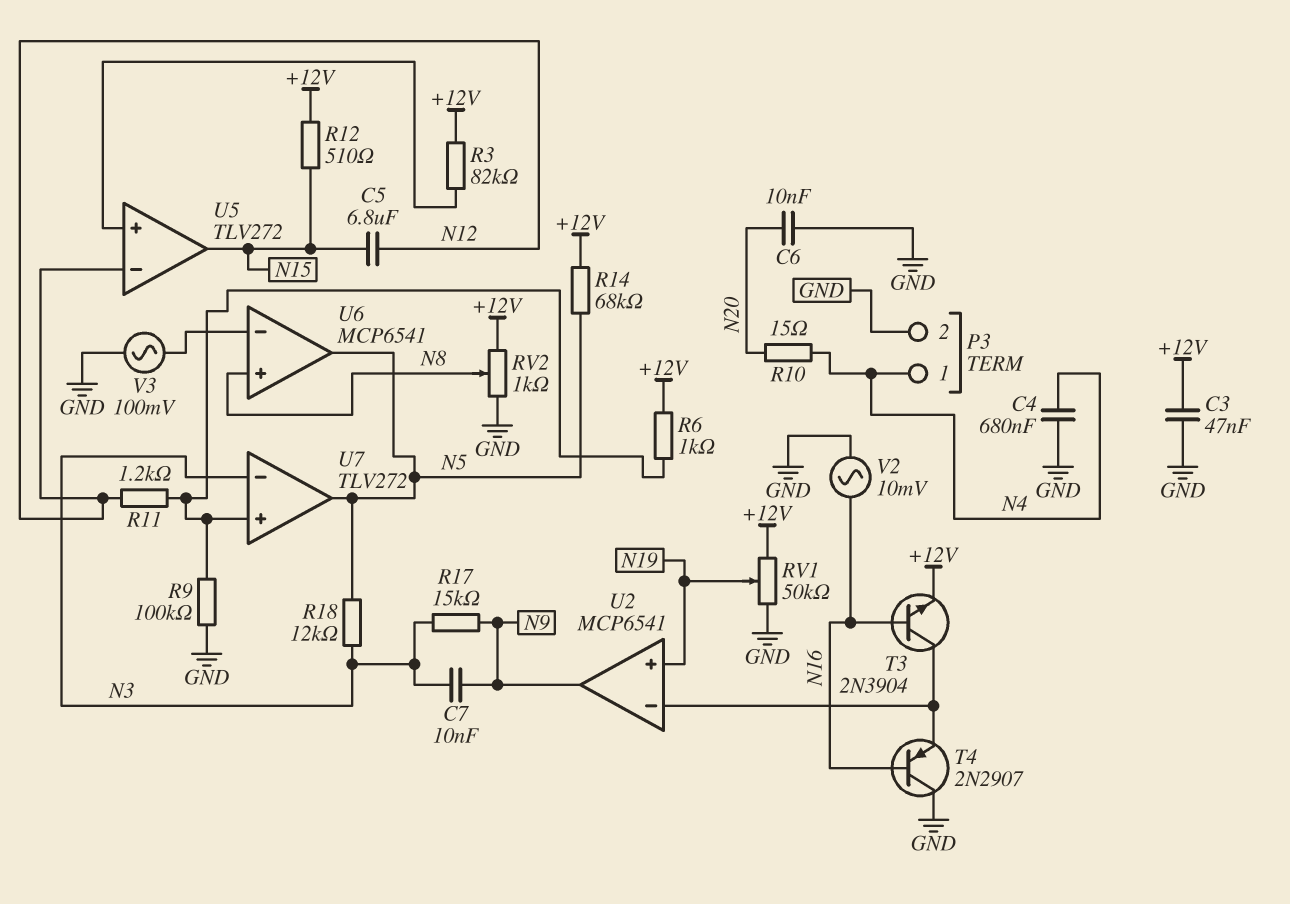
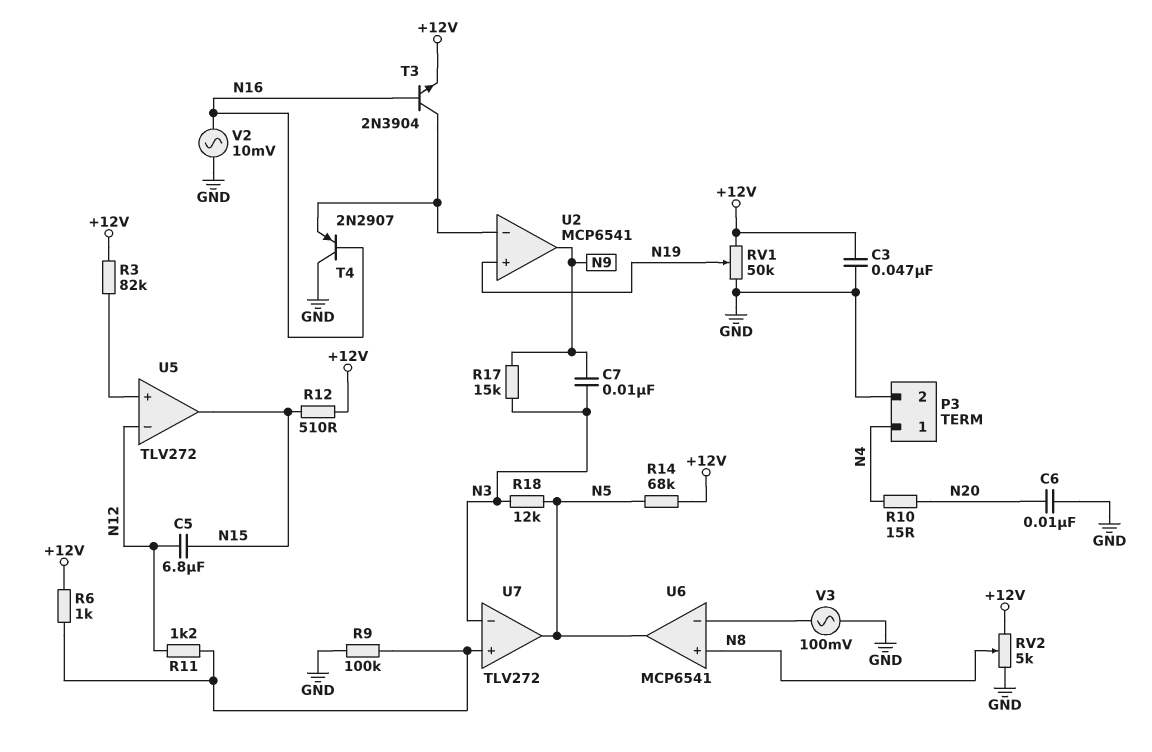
C4: 680nF (GND, N4) -> none
RV2: 1k (+12V, GND, wiper N8) -> 5k (+12V, GND, wiper N8)

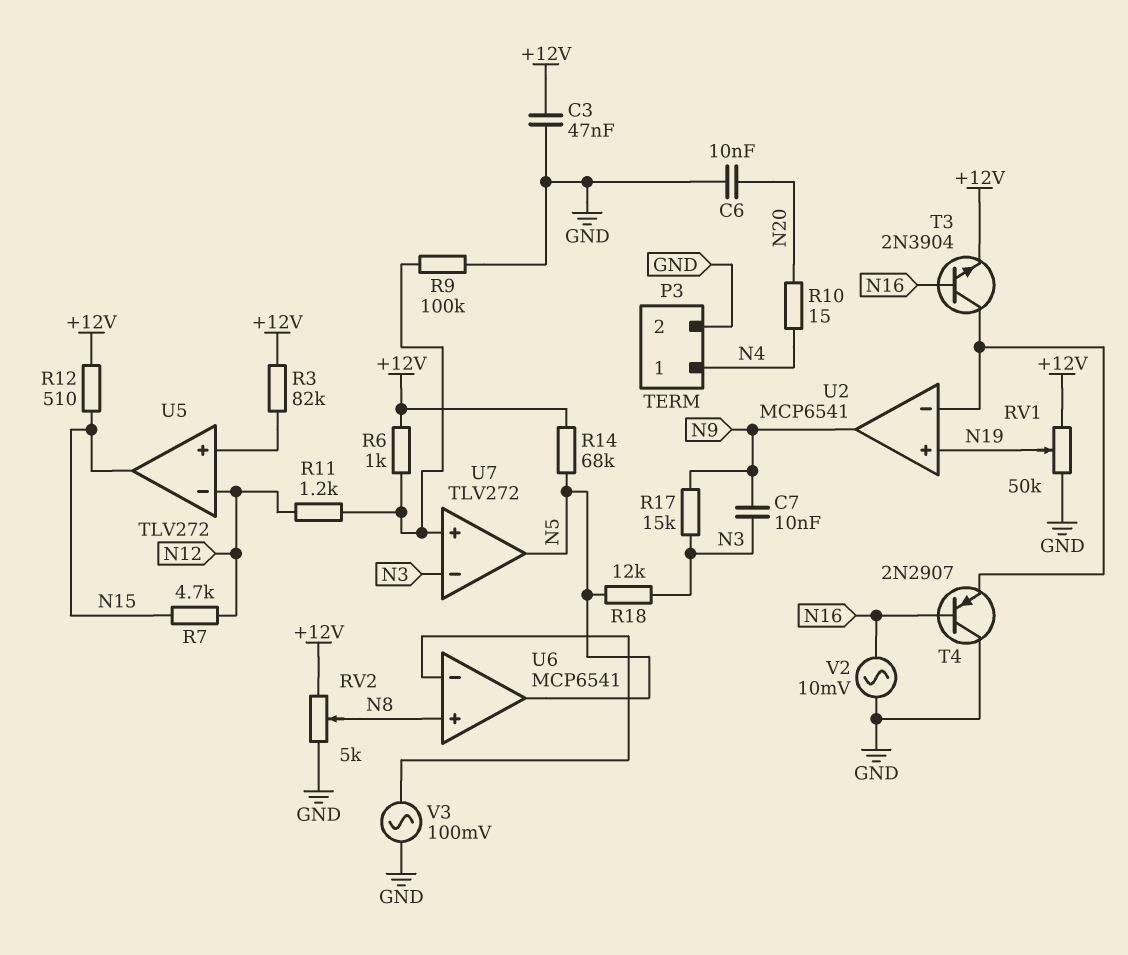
C5: 6.8uF (N12, N15) -> none
R7: none -> 4.7k (N12, N15)

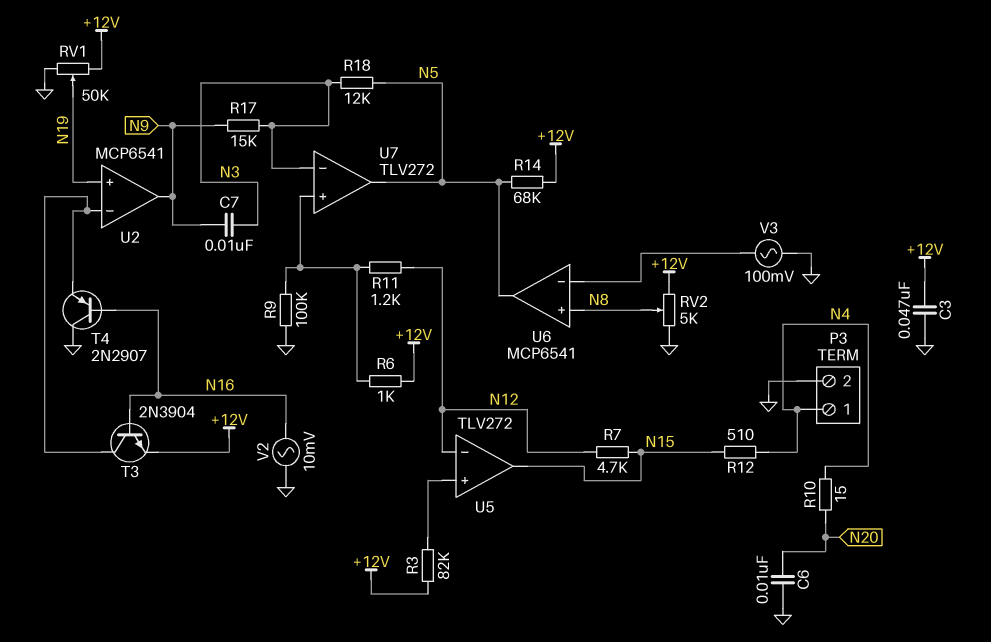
R12: 510 (+12V, N15) -> 510 (N4, N15)

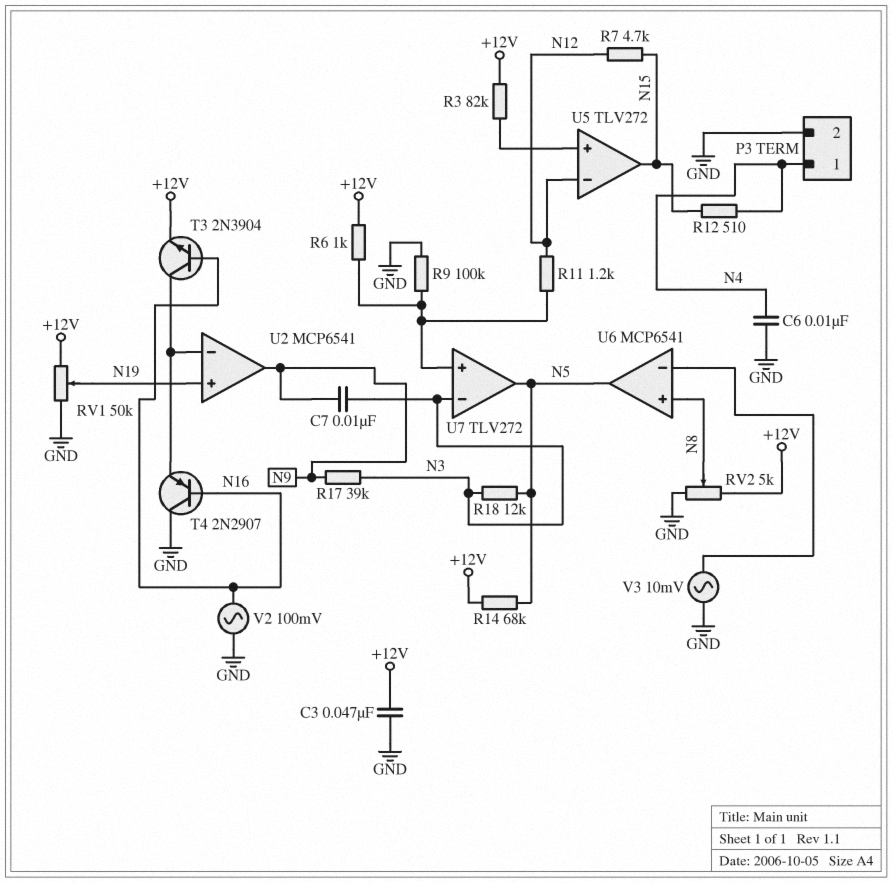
C6: 10nF (GND, N20) -> 10nF (GND, N4)
R10: 15 (N4, N20) -> none
R17: 15k (N3, N9) -> 39k (N3, N9)
V2: AC 10mV (GND, N16) -> AC 100mV (GND, N16)
V3: AC 100mV (GND, U6/in-) -> AC 10mV (GND, U6/in-)

